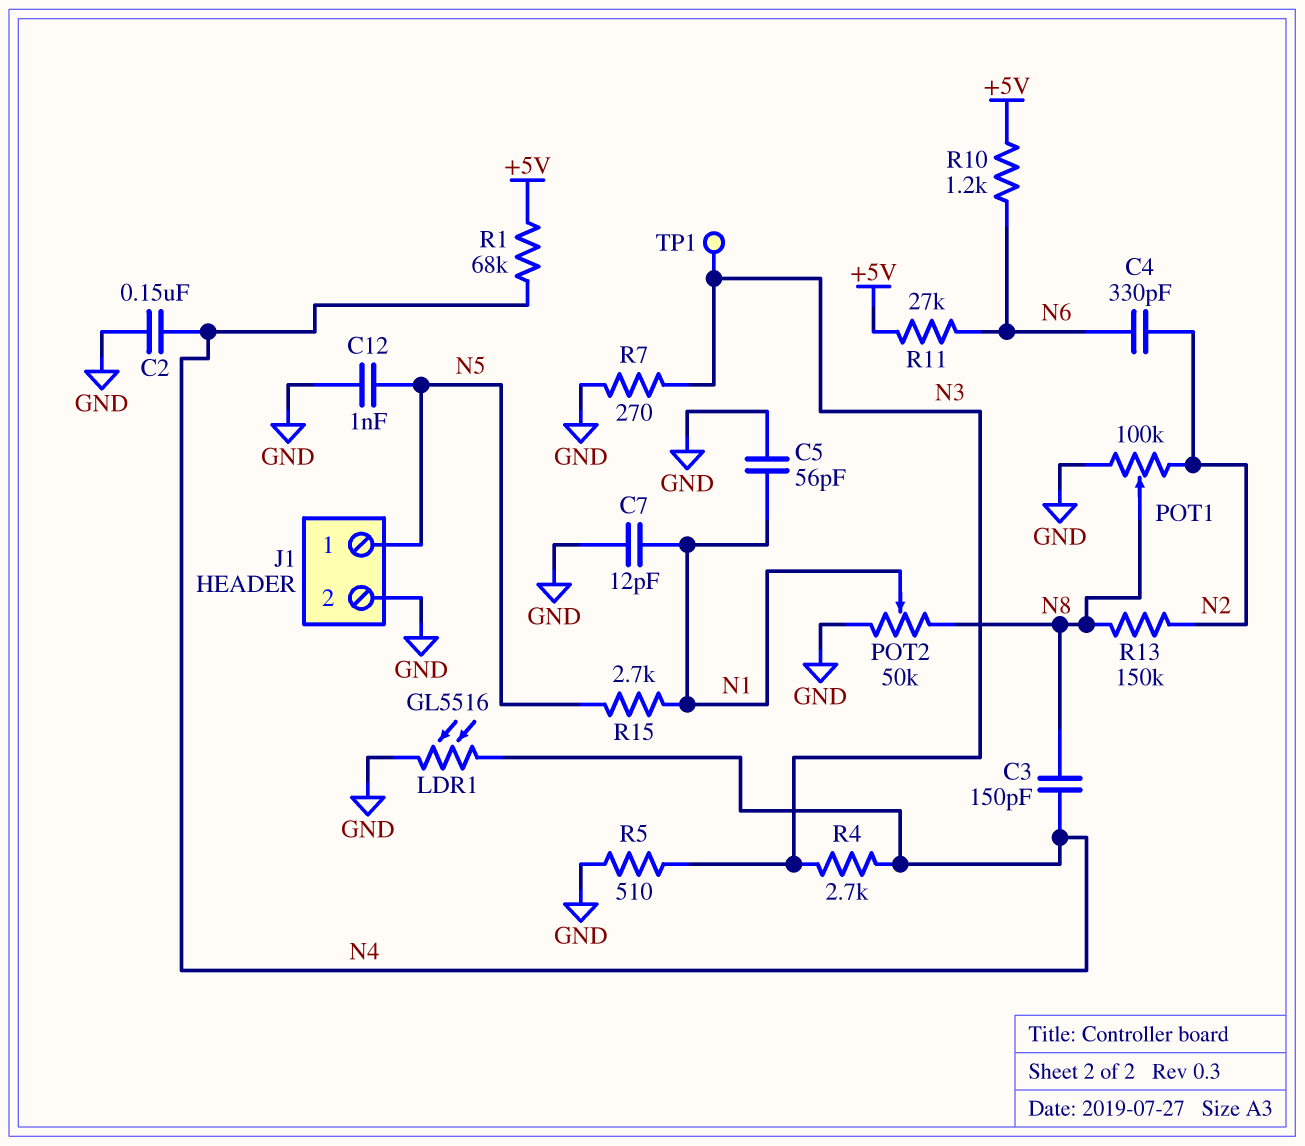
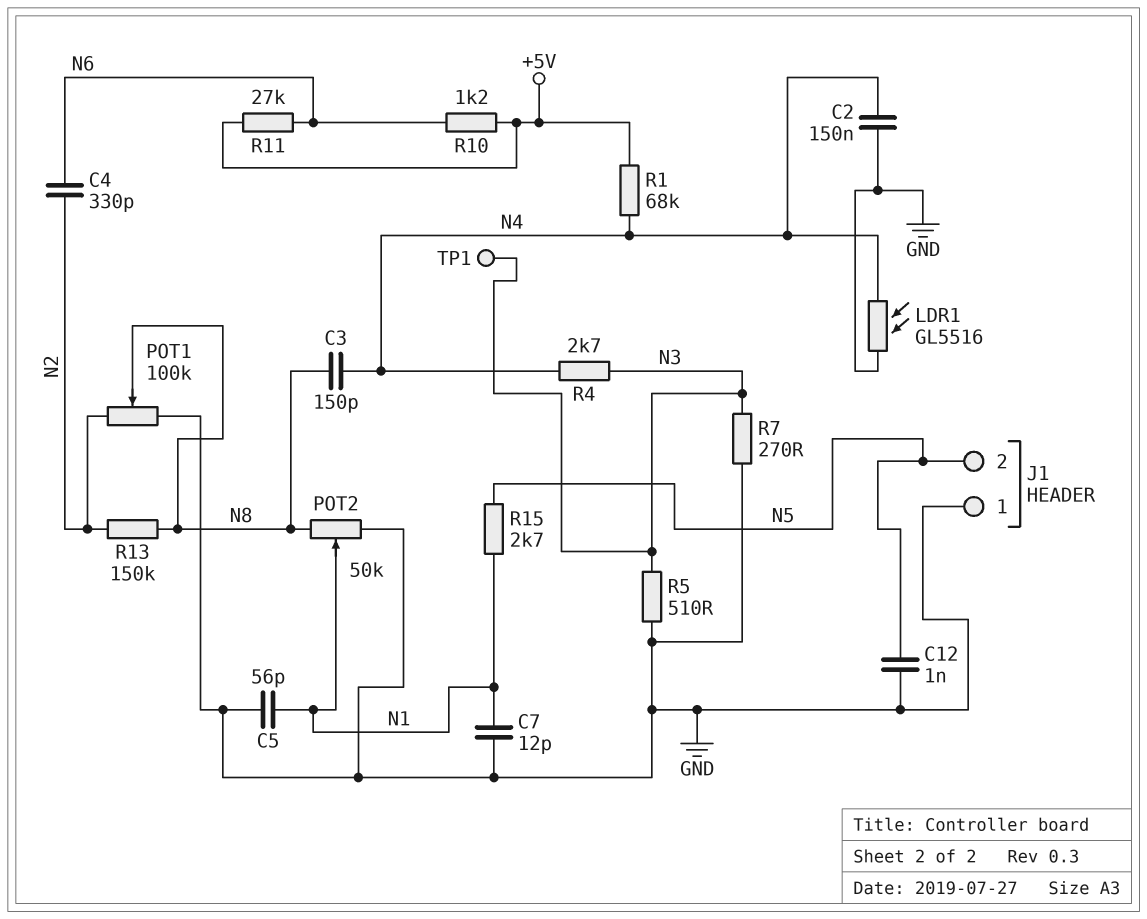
J1 pin 1: N5 -> GND
J1 pin 2: GND -> N5

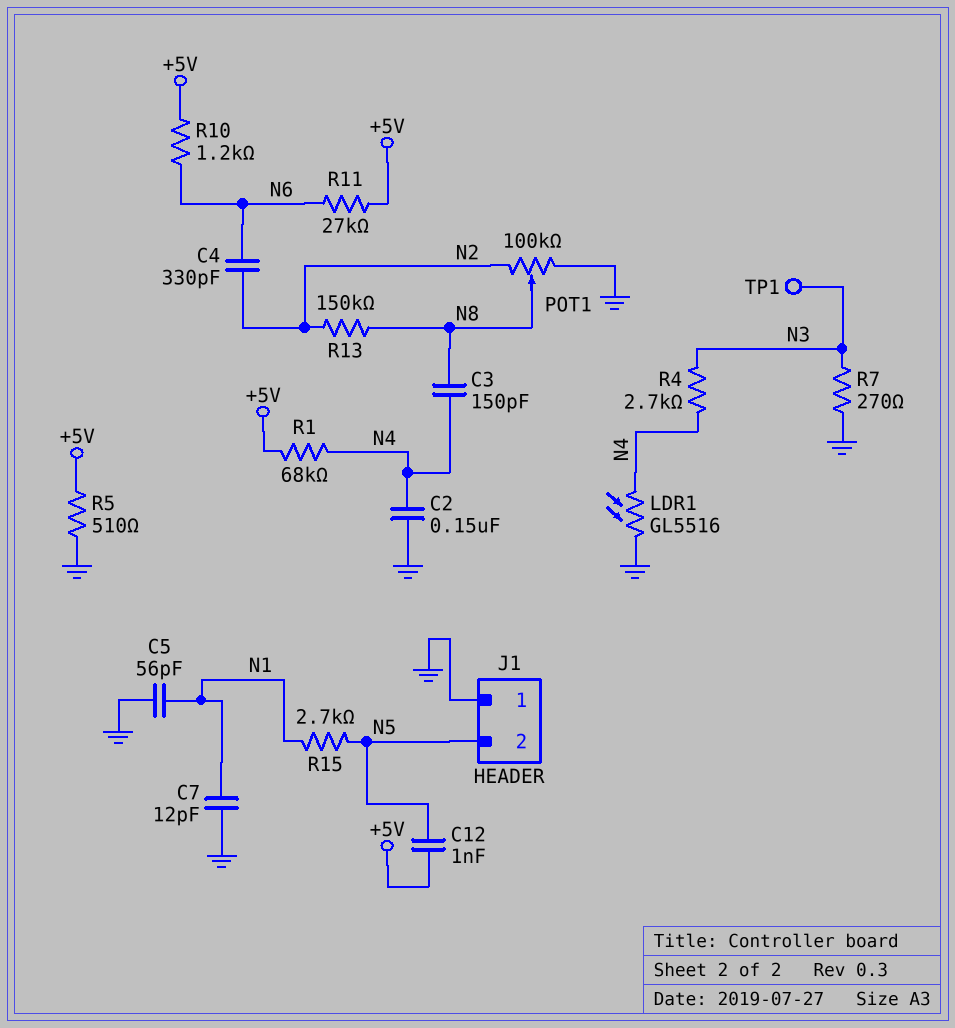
C12: 1nF (GND, N5) -> 1nF (+5V, N5)
POT2: 50k (GND, N8, wiper N1) -> none
R5: 510 (GND, N3) -> 510 (+5V, GND)

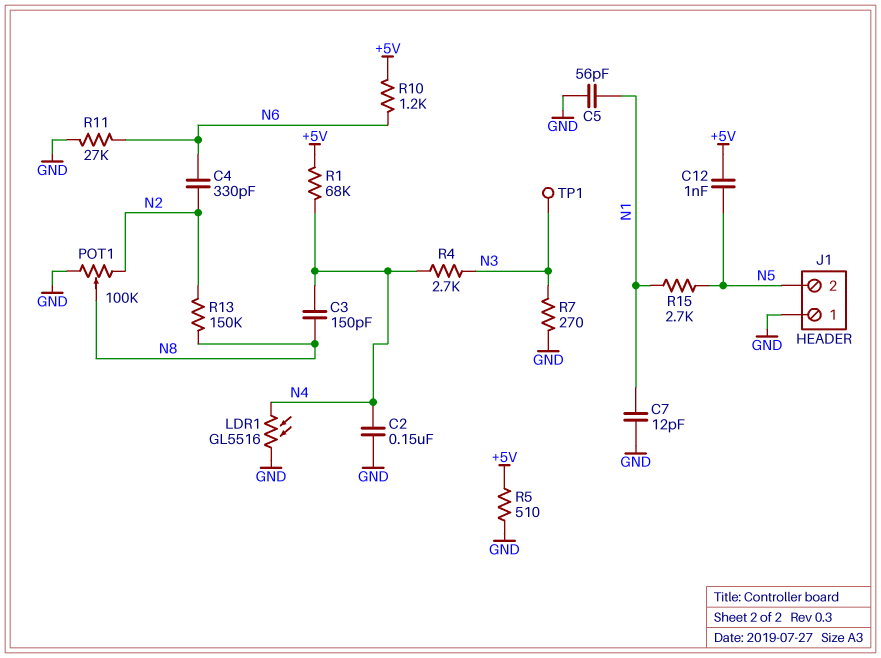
R11: 27k (+5V, N6) -> 27k (GND, N6)

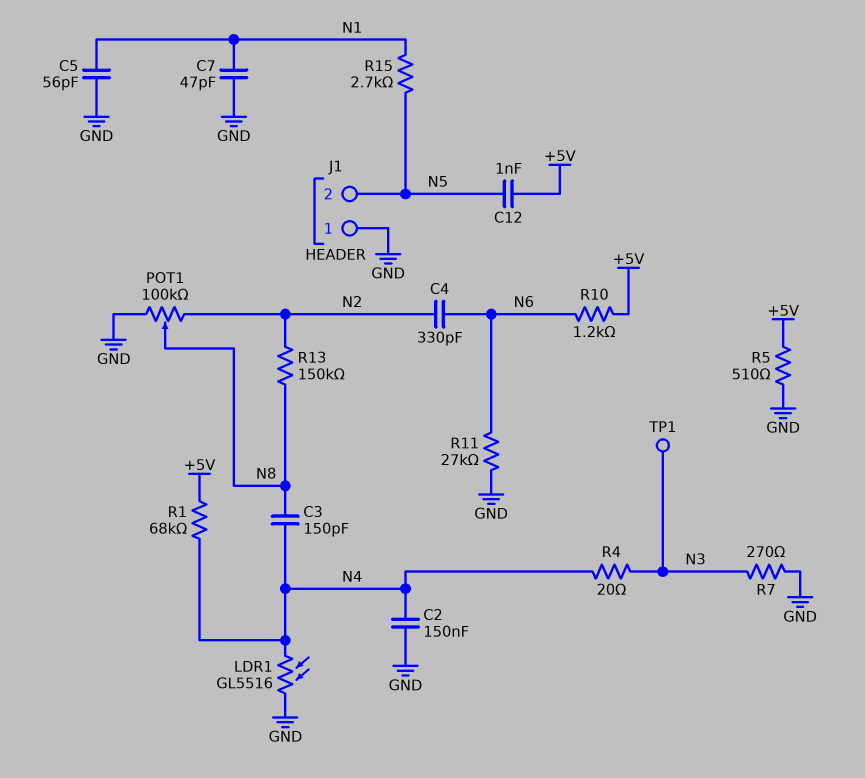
C7: 12pF (GND, N1) -> 47pF (GND, N1)
R4: 2.7k (N3, N4) -> 20 (N3, N4)

